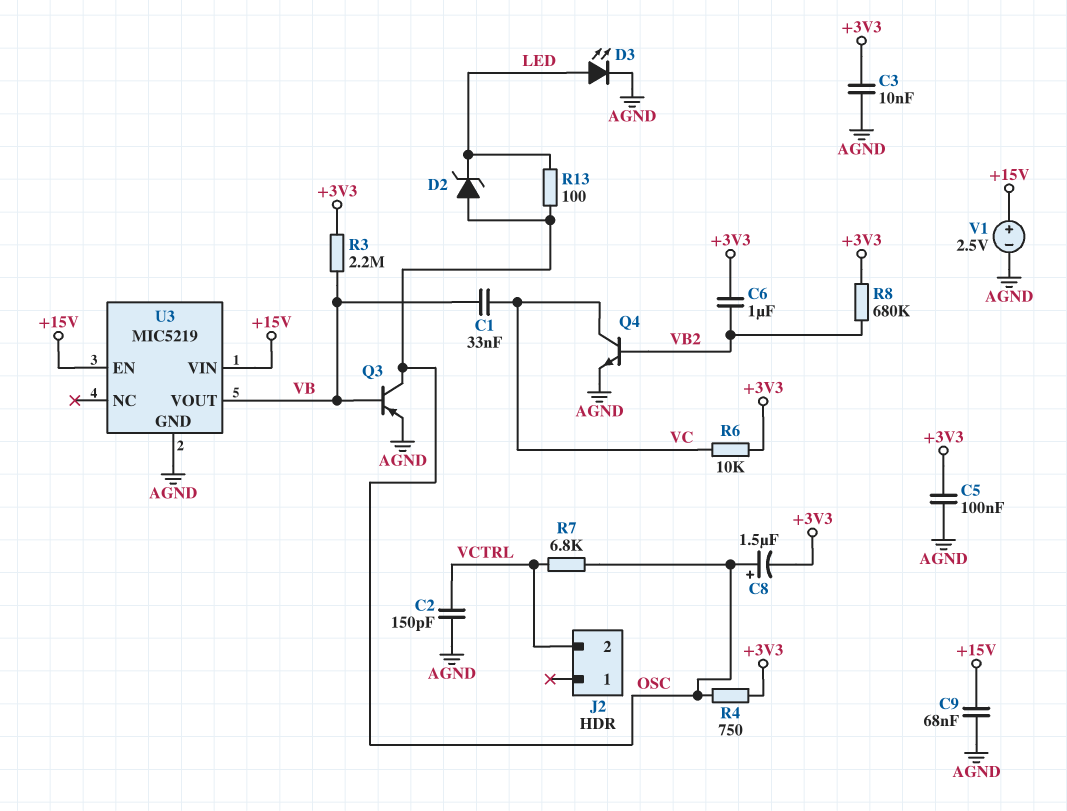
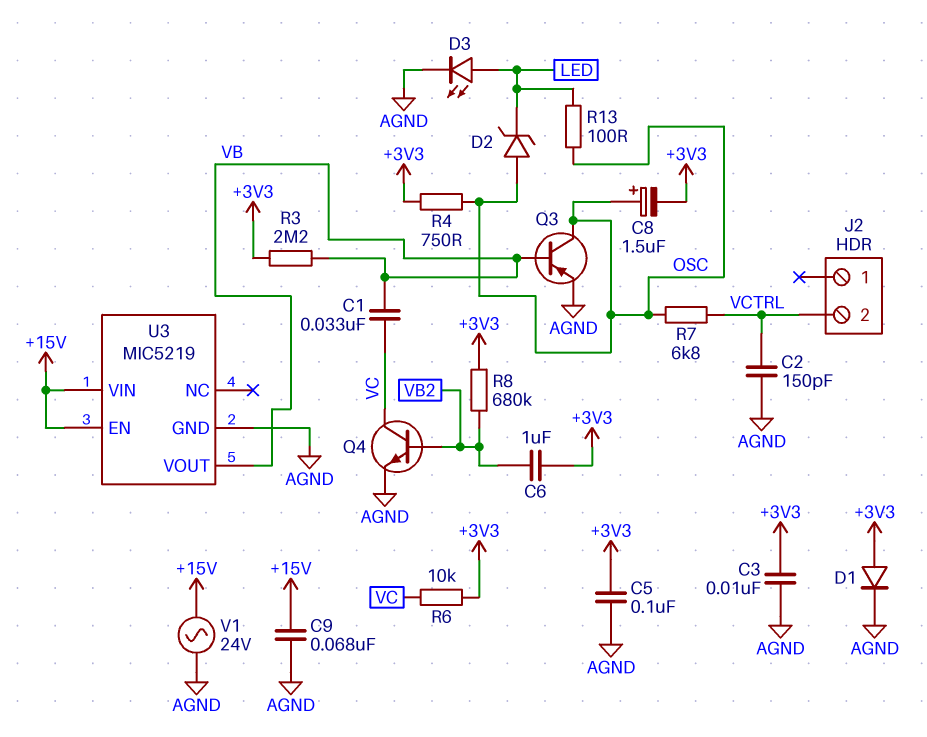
D1: none -> diode (A +3V3, K AGND)
V1: 2.5V (plus +15V, minus AGND) -> AC 24V (+15V, AGND)

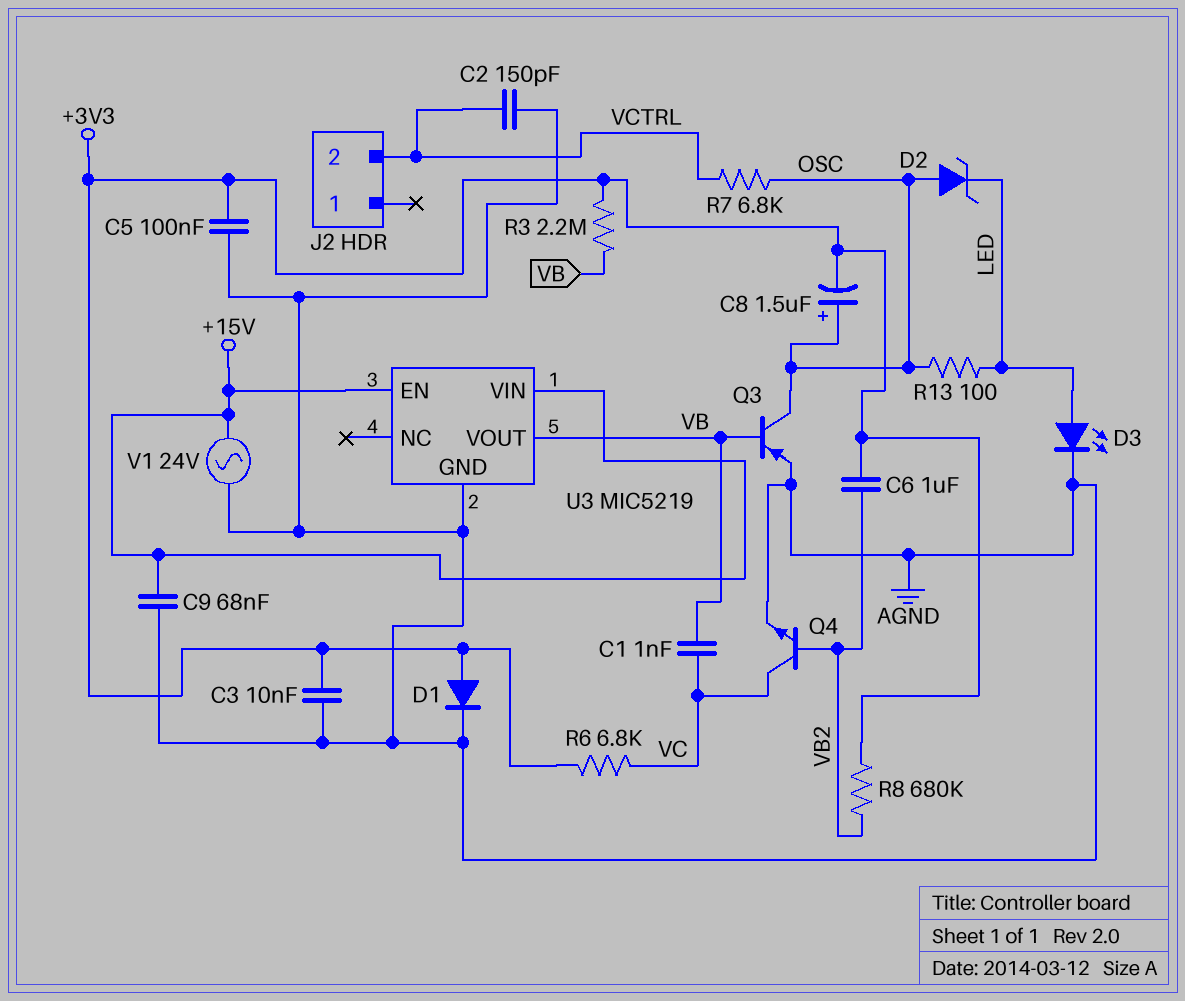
C1: 33nF (VB, VC) -> 1nF (VB, VC)
R4: 750 (+3V3, OSC) -> none
R6: 10k (+3V3, VC) -> 6.8k (+3V3, VC)

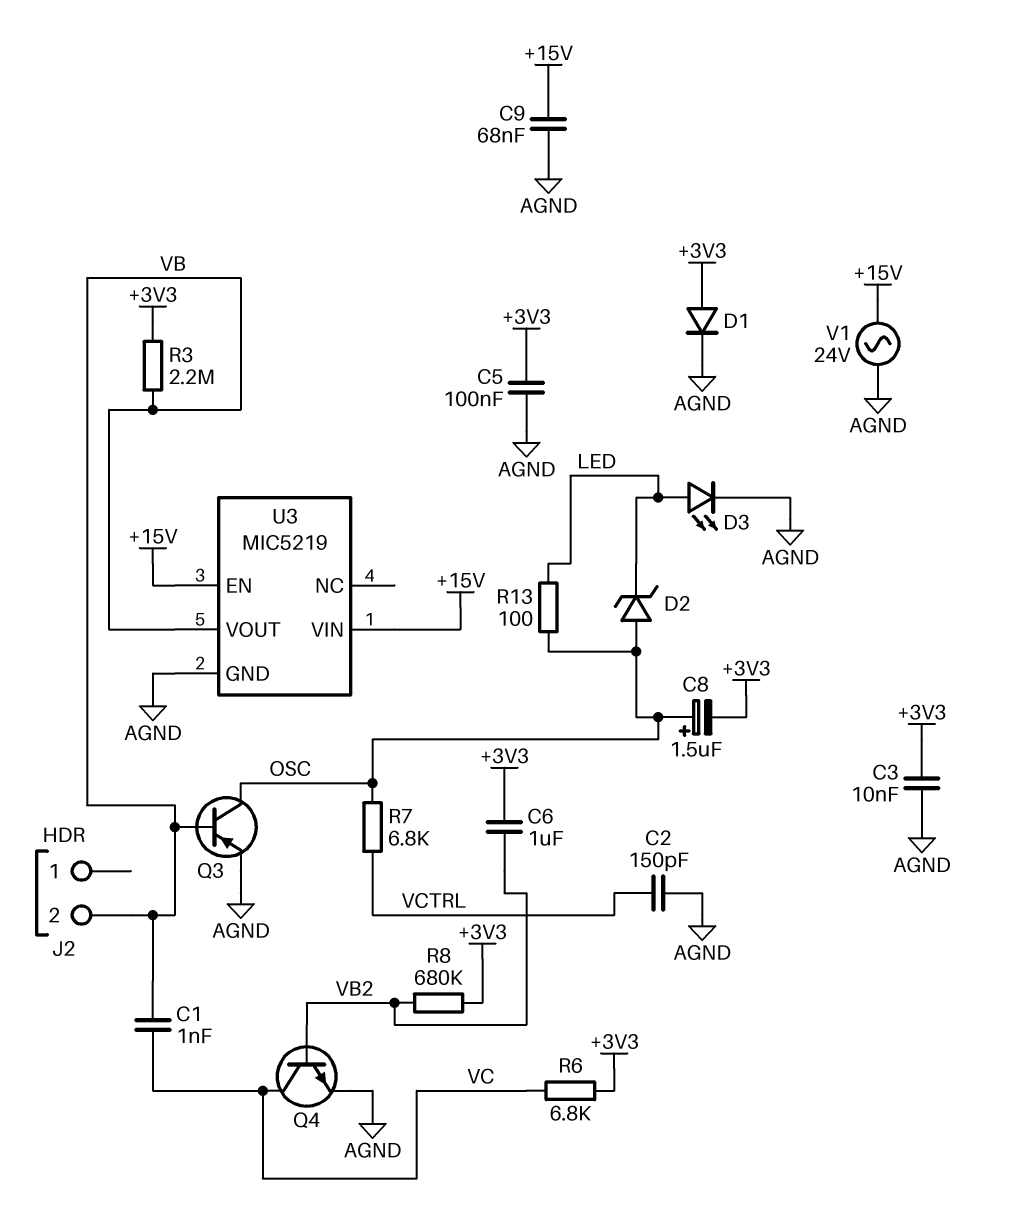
J2 pin 2: VCTRL -> VB

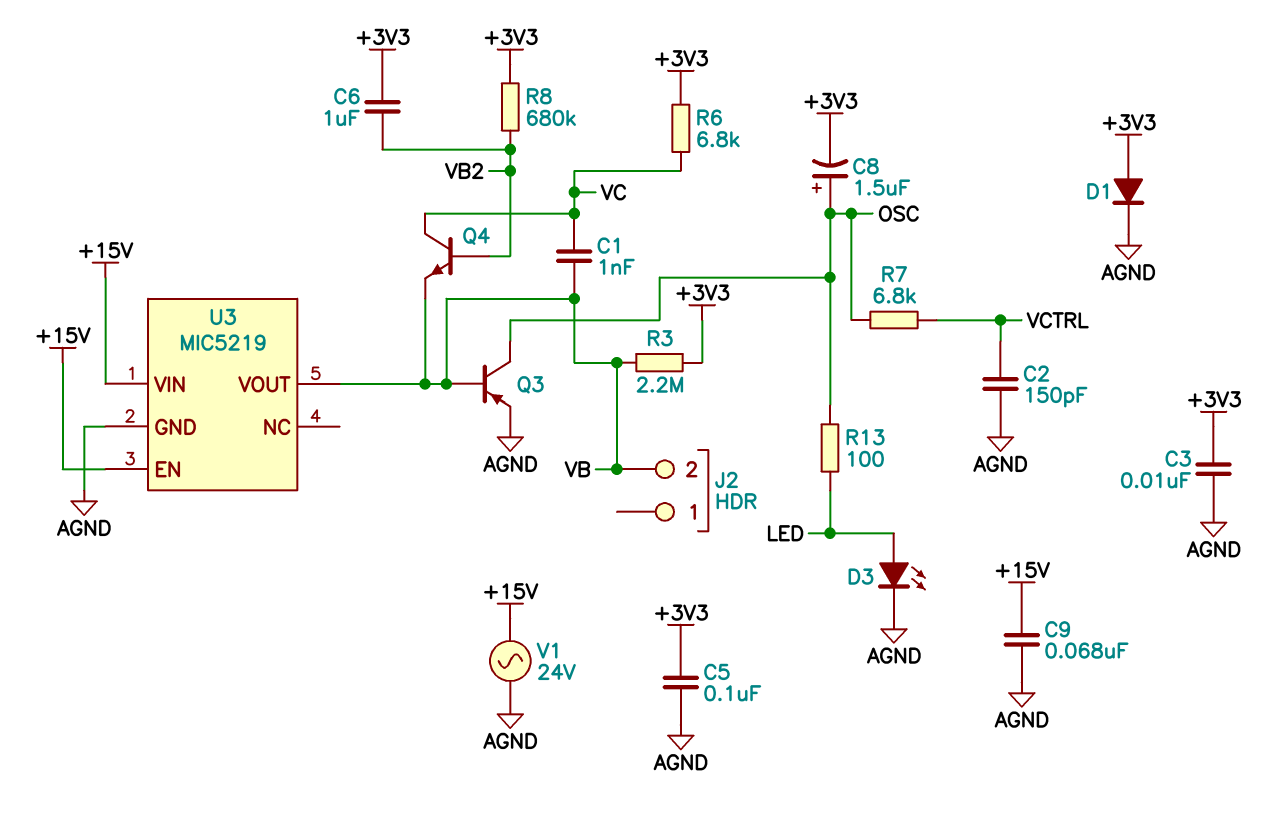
D2: zener (A OSC, K LED) -> none
Q4: NPN (B VB2, C VC, E AGND) -> NPN (B VB2, C VC, E VB)

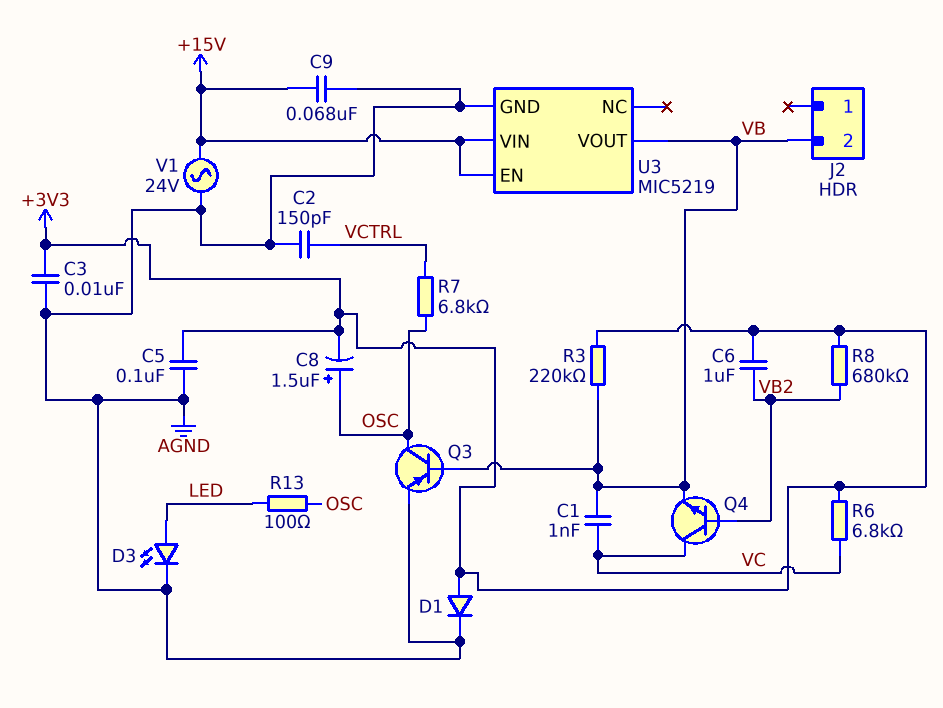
R3: 2.2M (+3V3, VB) -> 220k (+3V3, VB)

